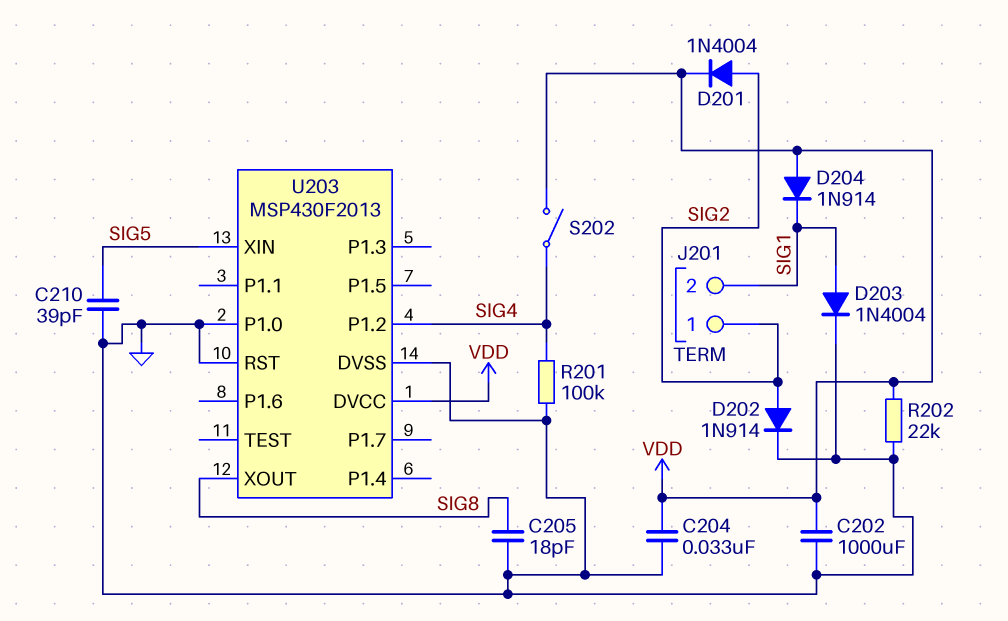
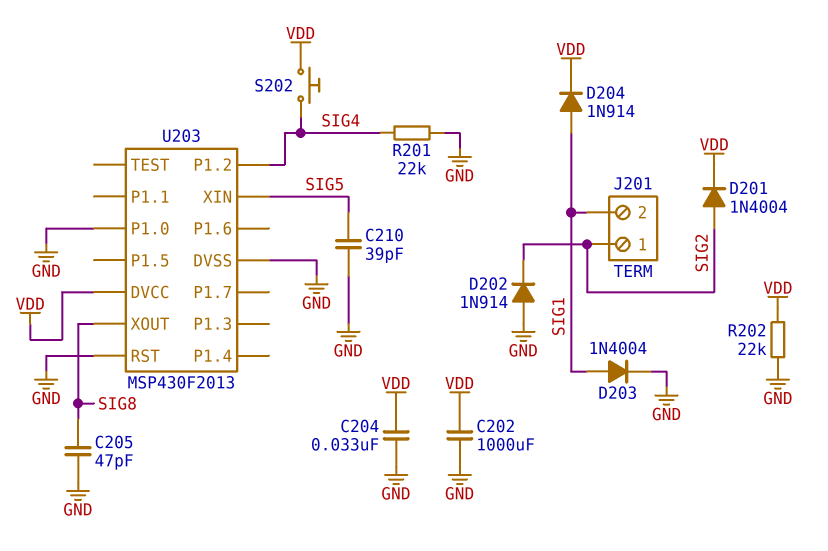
C205: 18pF (GND, SIG8) -> 47pF (GND, SIG8)
D202: diode 1N914 (A SIG2, K GND) -> diode 1N914 (A GND, K SIG2)
D204: diode 1N914 (A VDD, K SIG1) -> diode 1N914 (A SIG1, K VDD)
R201: 100k (GND, SIG4) -> 22k (GND, SIG4)
S202: switch (SIG4, VDD) -> button (SIG4, VDD)

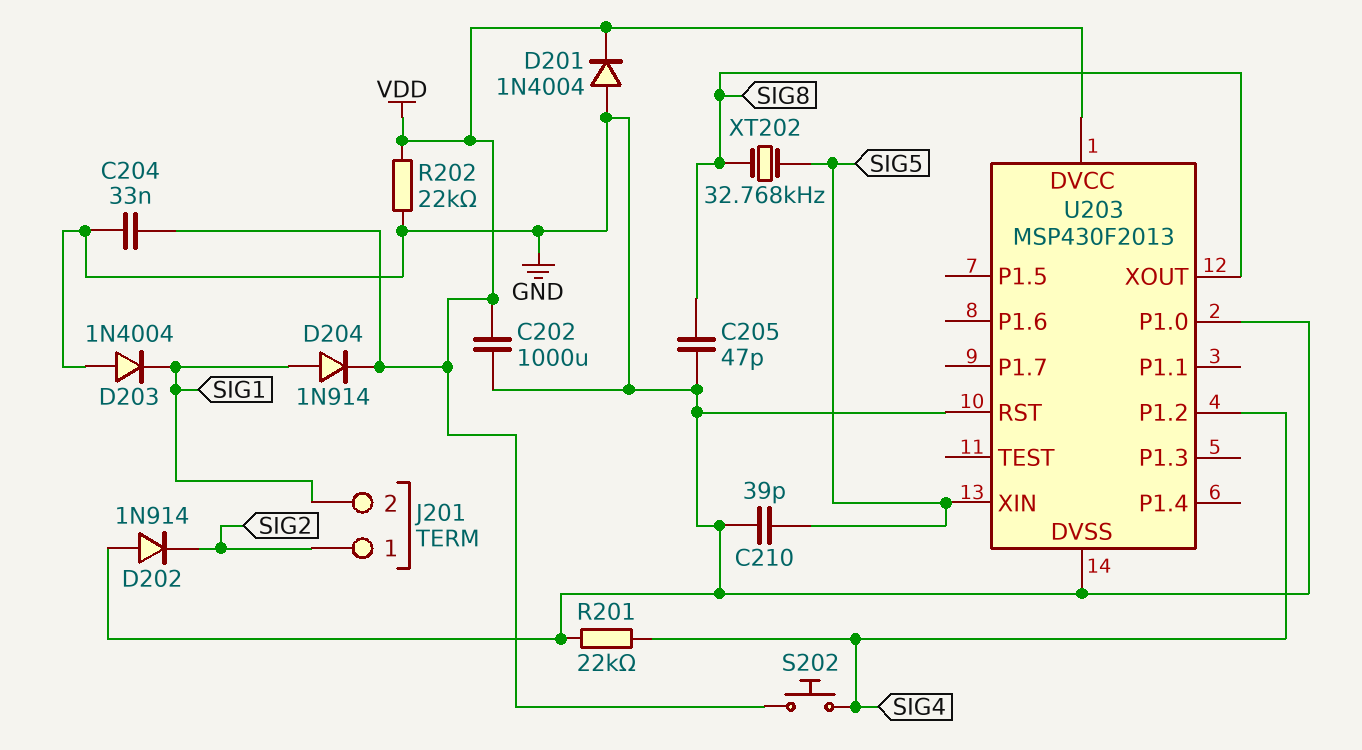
D201: diode 1N4004 (A SIG2, K VDD) -> diode 1N4004 (A GND, K VDD)
D203: diode 1N4004 (A SIG1, K GND) -> diode 1N4004 (A GND, K SIG1)
XT202: none -> 32.768kHz (SIG5, SIG8)

